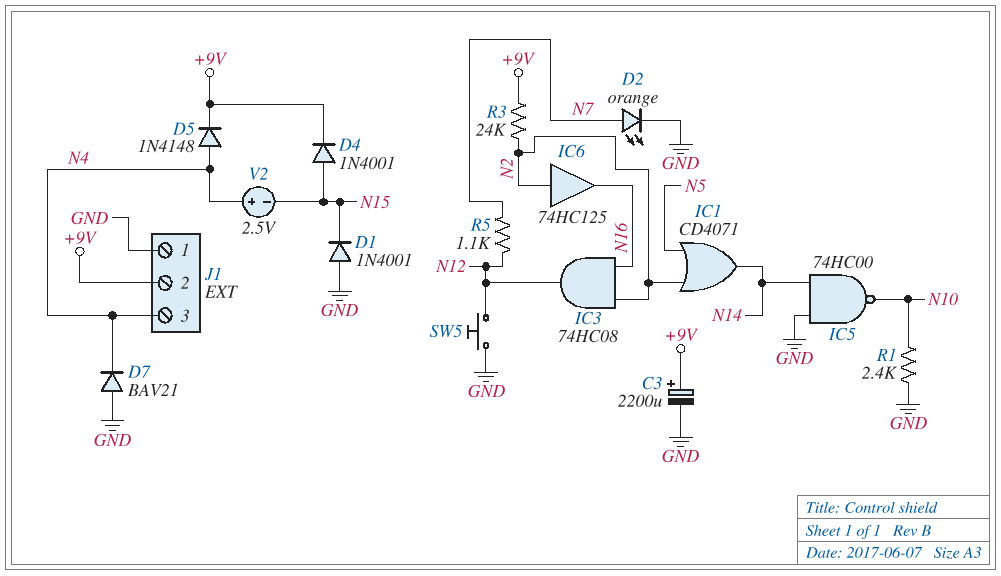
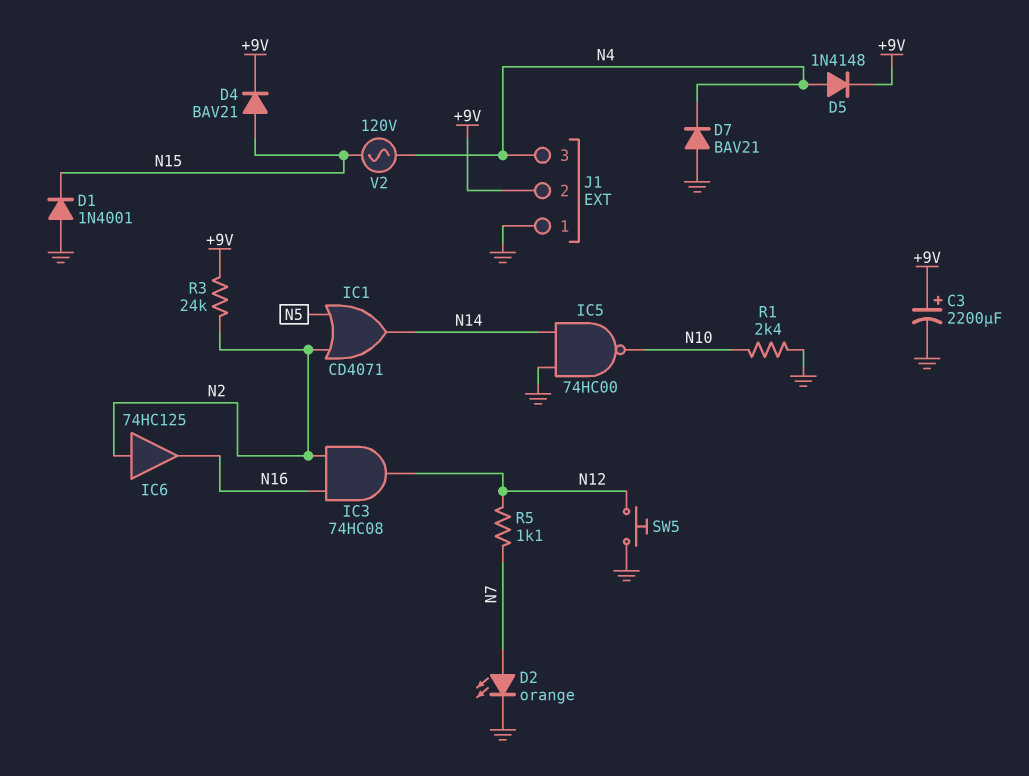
D4: diode 1N4001 (A N15, K +9V) -> diode BAV21 (A N15, K +9V)
V2: 2.5V (plus N4, minus N15) -> AC 120V (N4, N15)

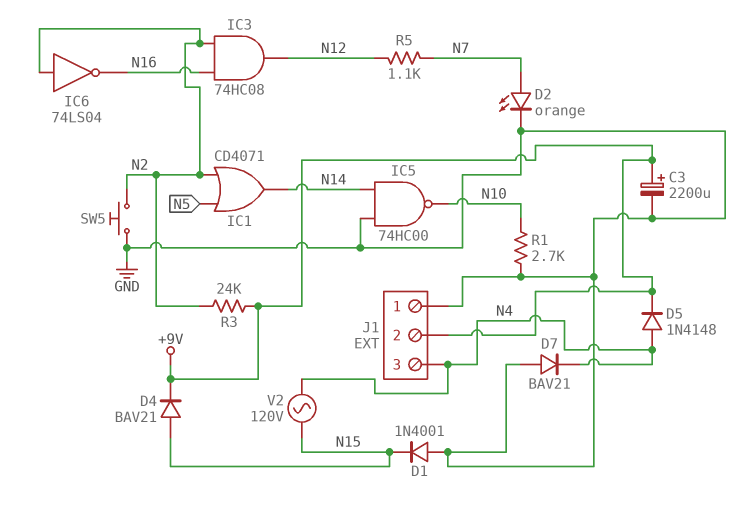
IC6: buffer 74HC125 (in N2, out N16) -> NOT 74LS04 (in N2, out N16)
R1: 2.4k (GND, N10) -> 2.7k (GND, N10)
SW5: button (GND, N12) -> button (GND, N2)

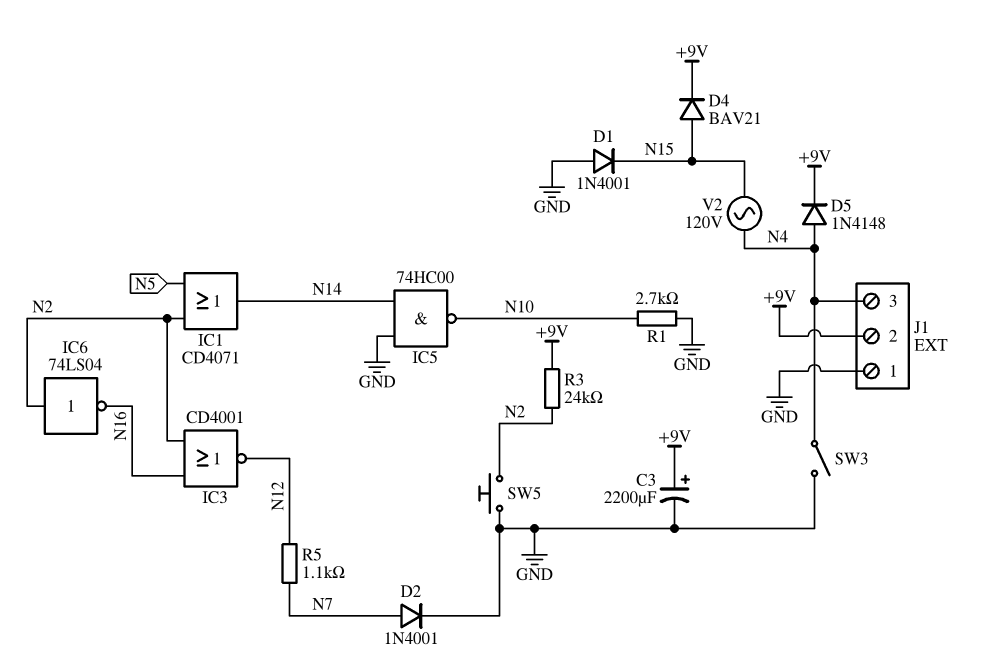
D2: LED orange (A N7, K GND) -> diode 1N4001 (A N7, K GND)
D7: diode BAV21 (A GND, K N4) -> none
IC3: AND 74HC08 (in N2, in N16, out N12) -> NOR CD4001 (in N2, in N16, out N12)
SW3: none -> switch (GND, N4)

